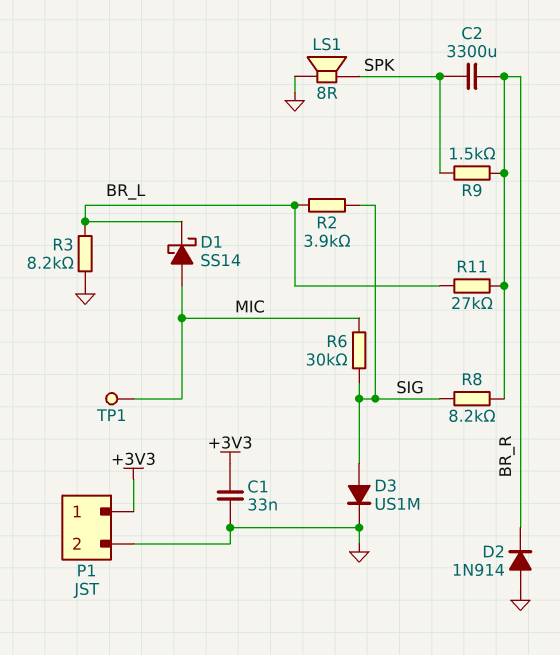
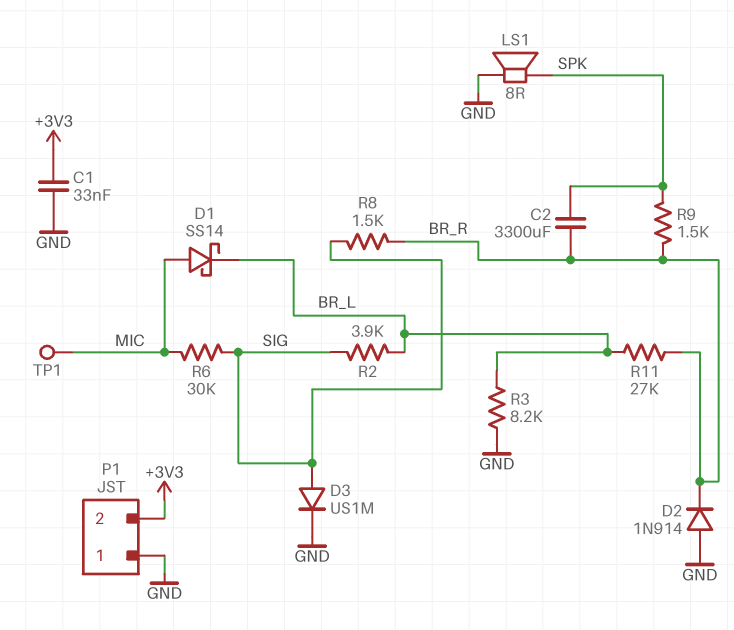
P1 pin 1: +3V3 -> GND
P1 pin 2: GND -> +3V3
R8: 8.2k (BR_R, SIG) -> 1.5k (BR_R, SIG)

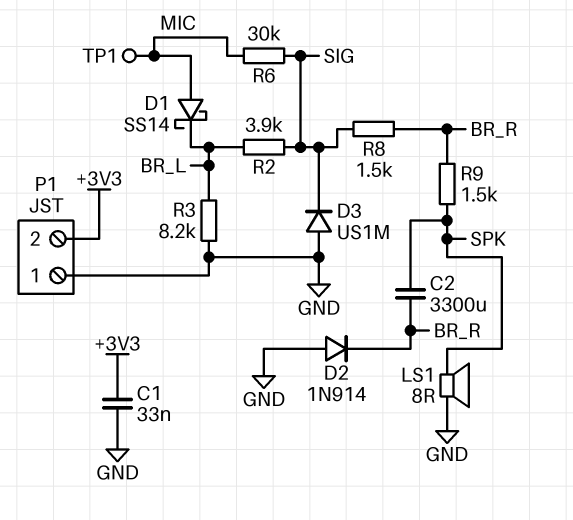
D3: diode US1M (A SIG, K GND) -> diode US1M (A GND, K SIG)
R11: 27k (BR_L, BR_R) -> none

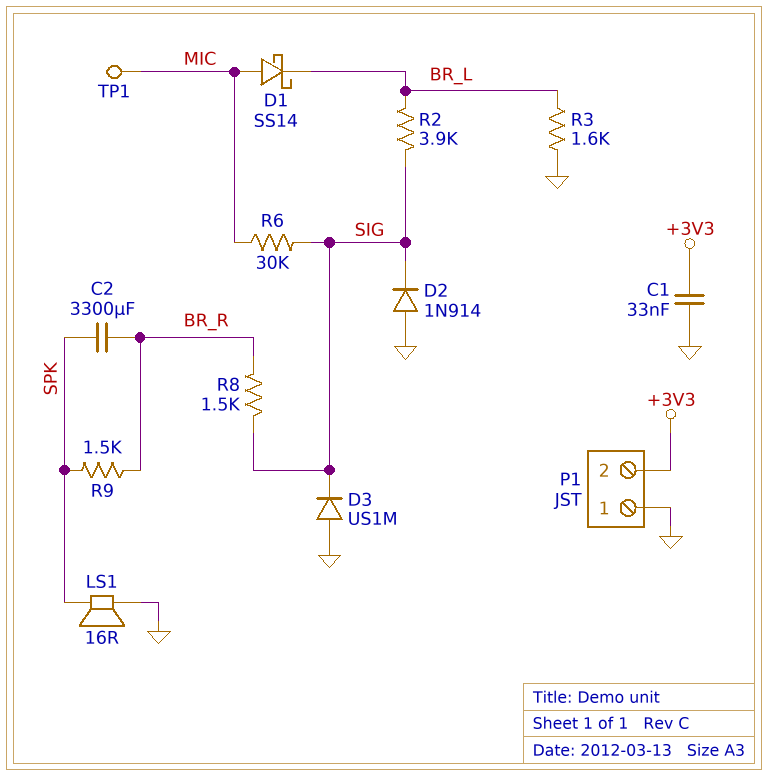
D2: diode 1N914 (A GND, K BR_R) -> diode 1N914 (A GND, K SIG)
LS1: speaker 8R (GND, SPK) -> speaker 16R (GND, SPK)
R3: 8.2k (BR_L, GND) -> 1.6k (BR_L, GND)

